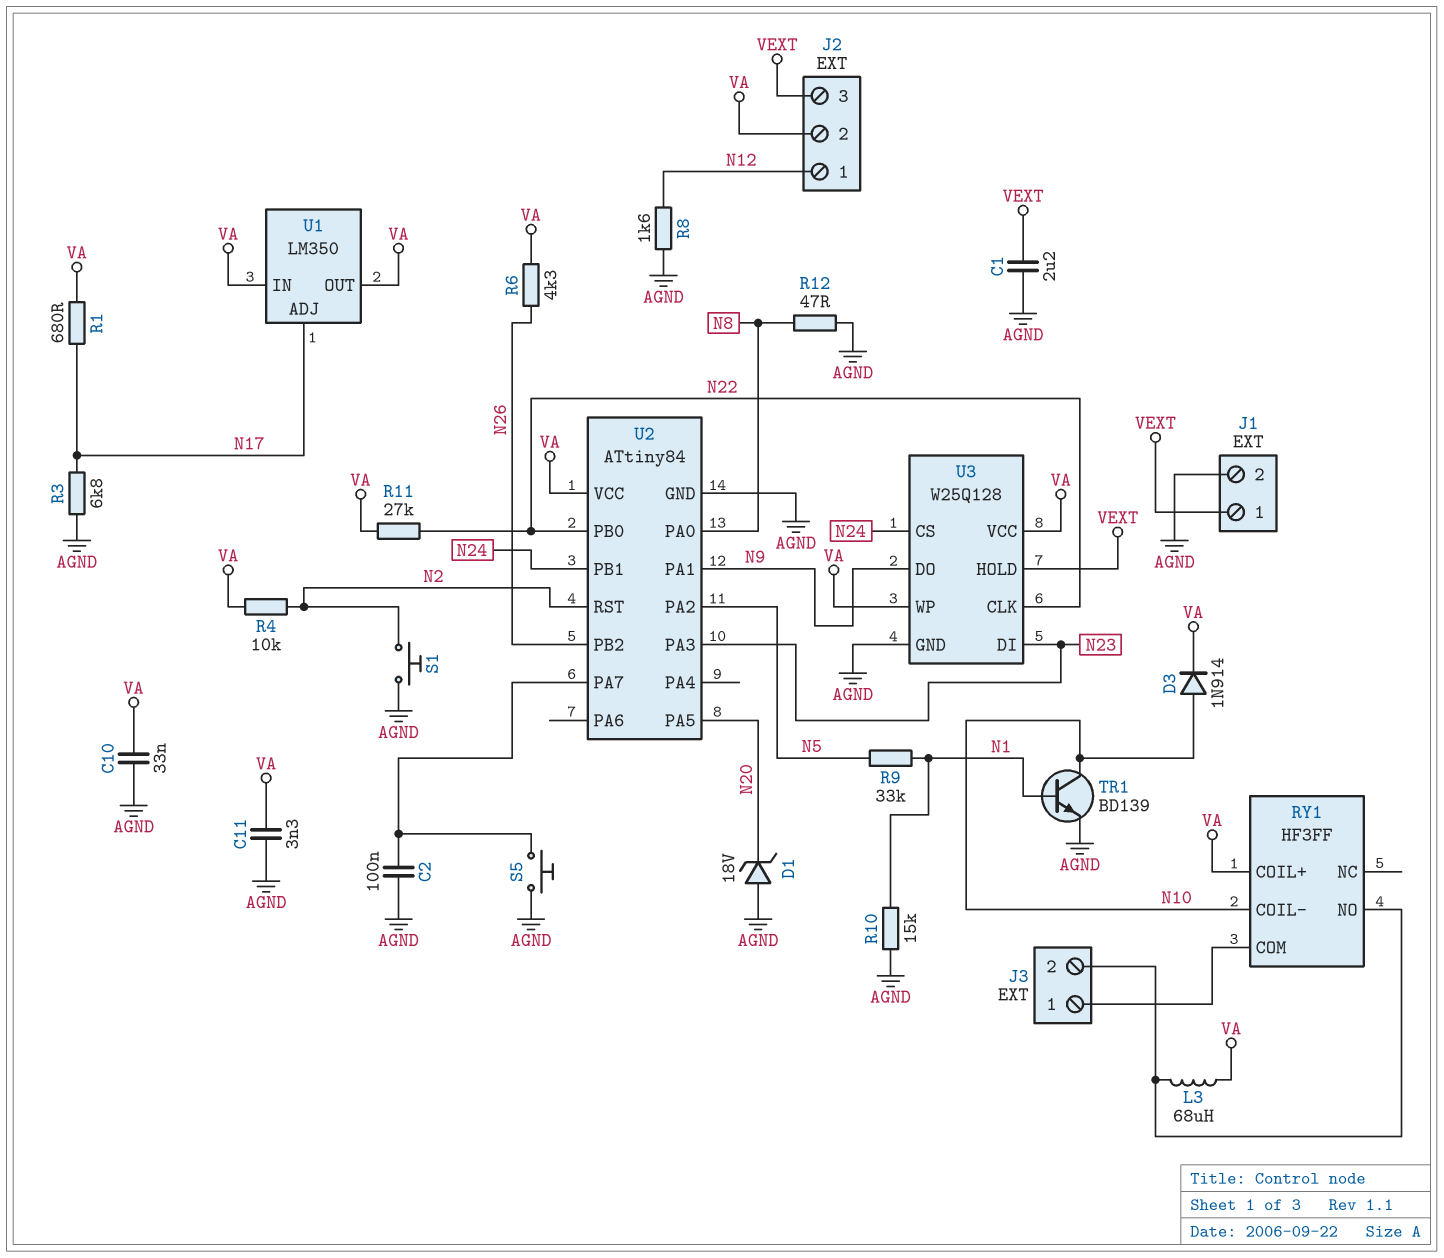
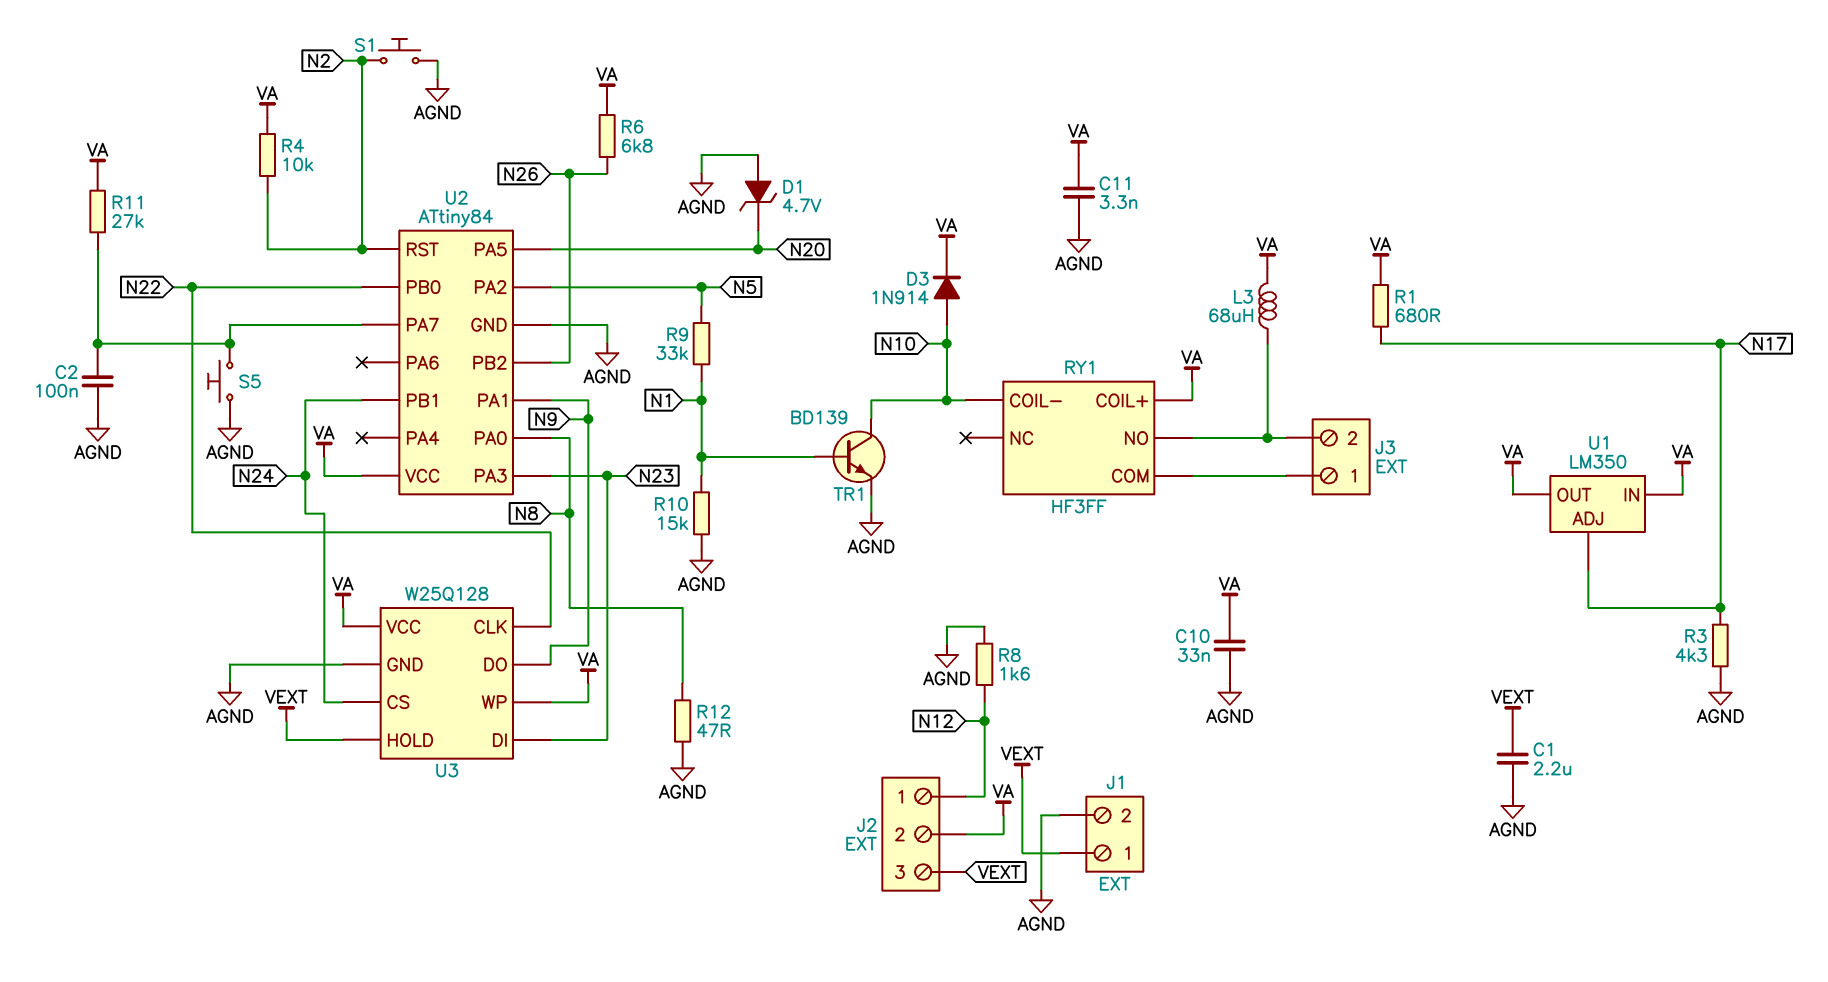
D1: zener 18V (A AGND, K N20) -> zener 4.7V (A AGND, K N20)
R3: 6.8k (AGND, N17) -> 4.3k (AGND, N17)
R6: 4.3k (N26, VA) -> 6.8k (N26, VA)
R11: 27k (N22, VA) -> 27k (U2/PA7, VA)

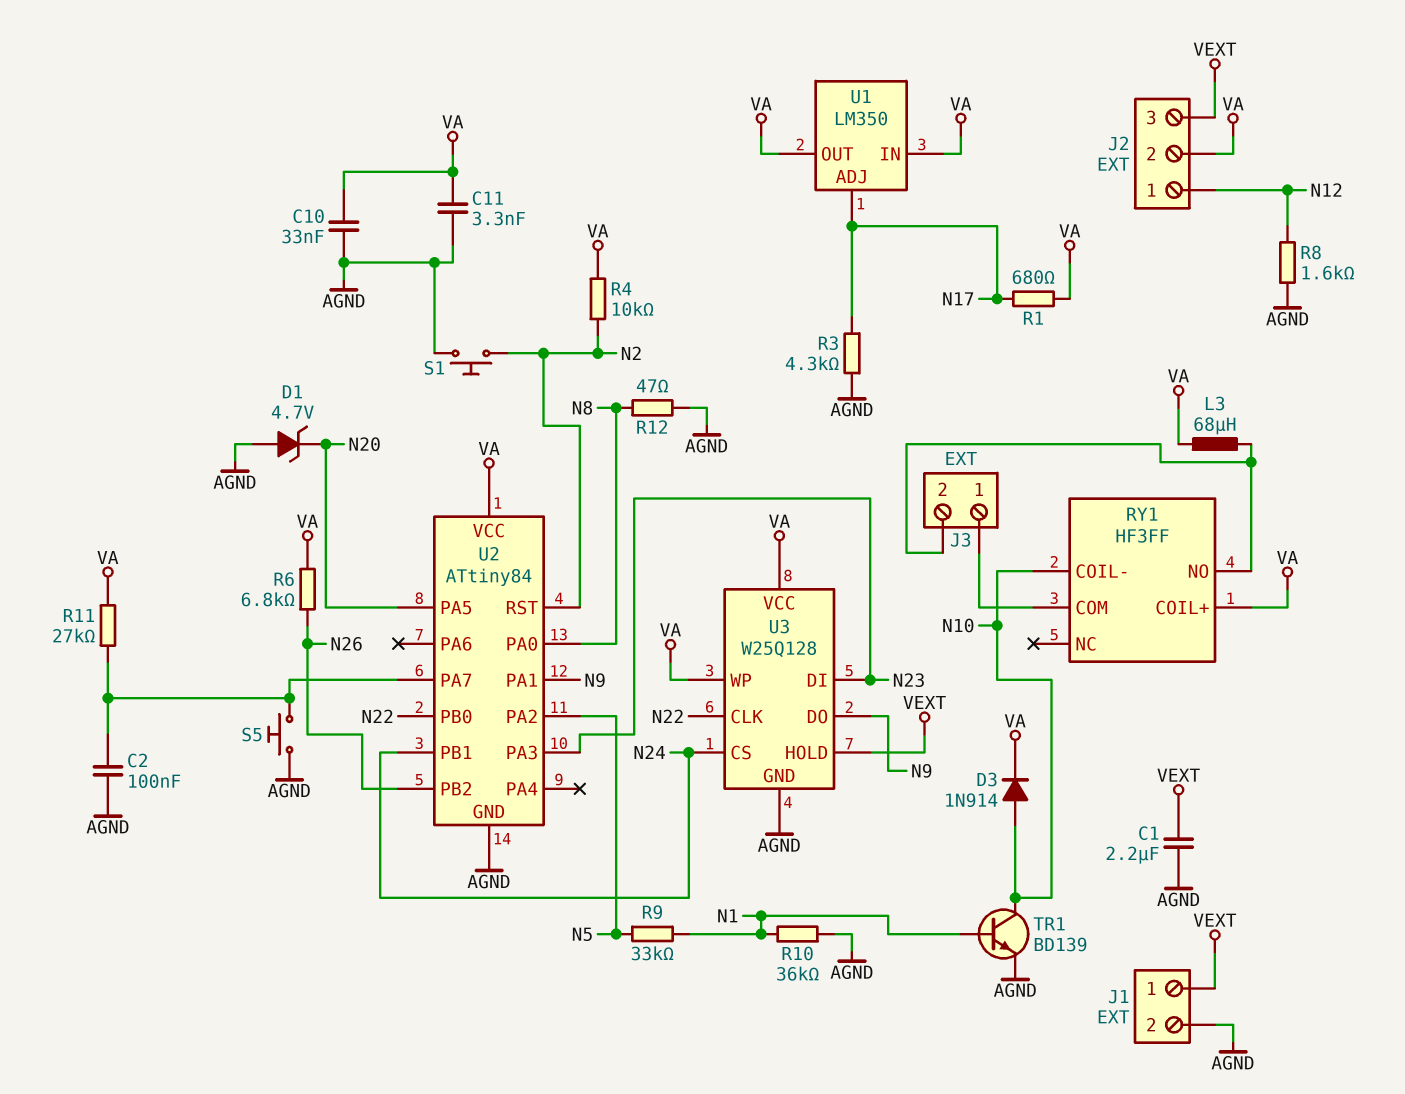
R10: 15k (AGND, N1) -> 36k (AGND, N1)

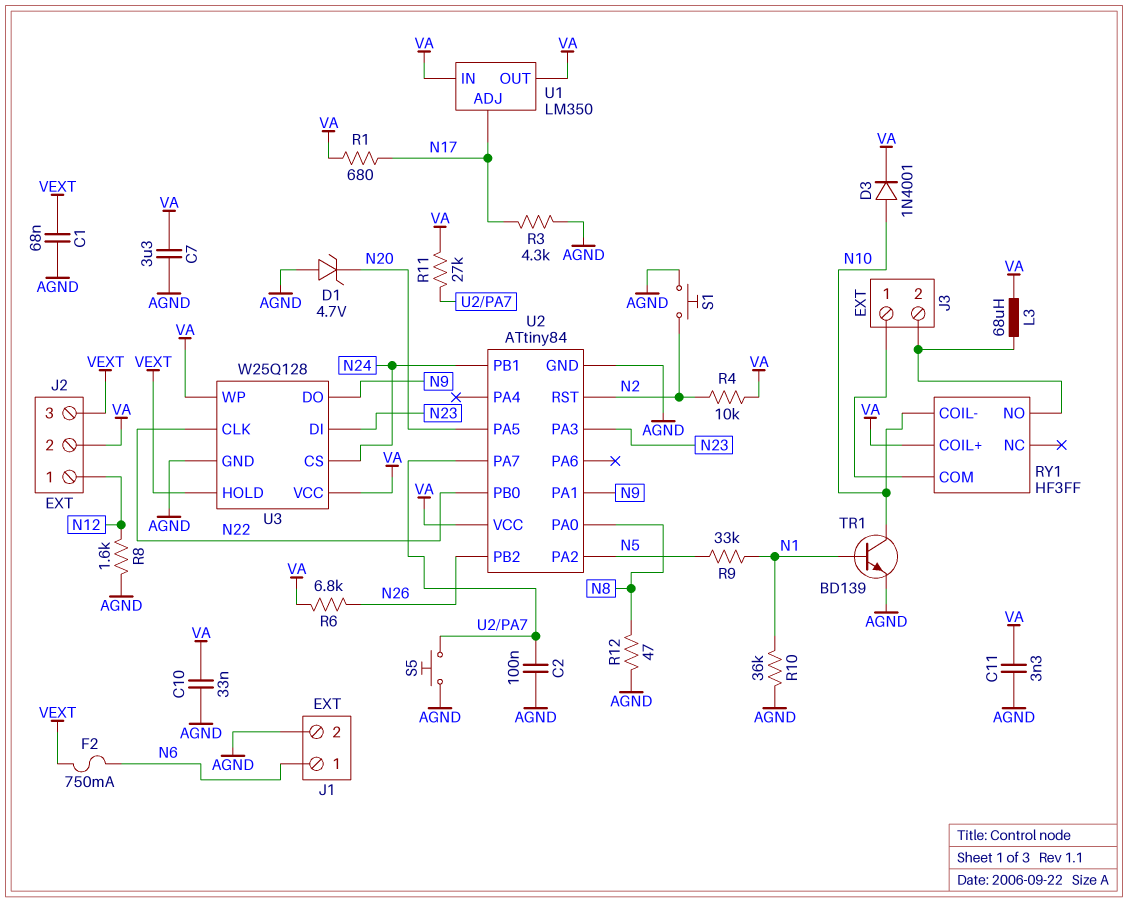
C1: 2.2uF (AGND, VEXT) -> 68nF (AGND, VEXT)
C7: none -> 3.3uF (AGND, VA)
D3: diode 1N914 (A N10, K VA) -> diode 1N4001 (A N10, K VA)
F2: none -> 750mA (N6, VEXT)
J1 pin 1: VEXT -> N6

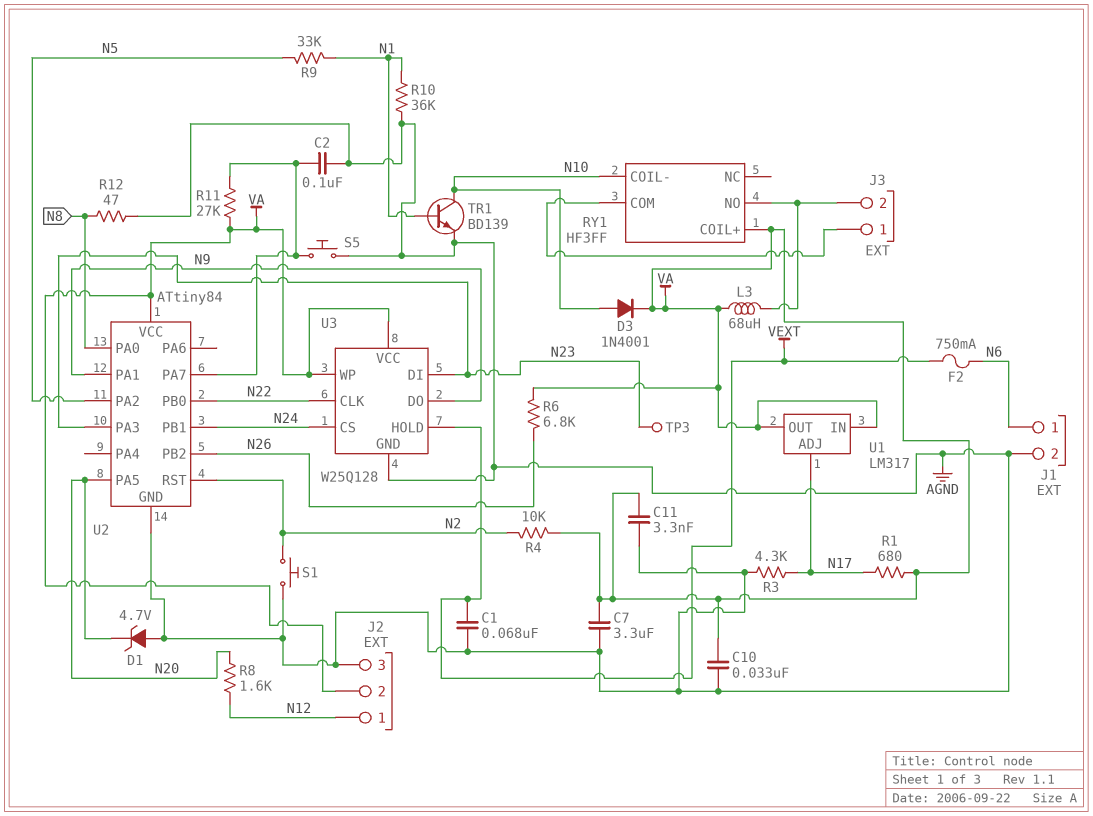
J2 pin 3: VEXT -> AGND
R8: 1.6k (AGND, N12) -> 1.6k (N12, N20)
TP3: none -> test point (N23)
U1: LM350 -> LM317

